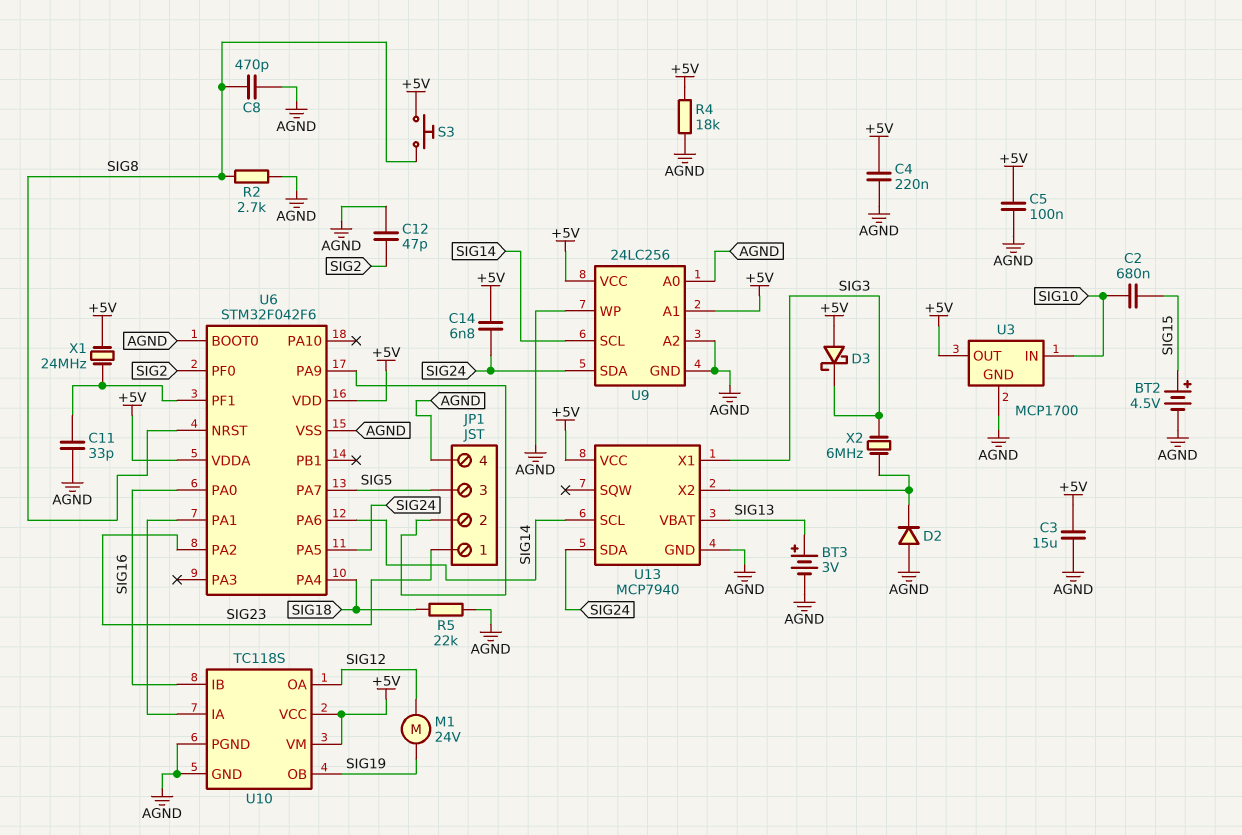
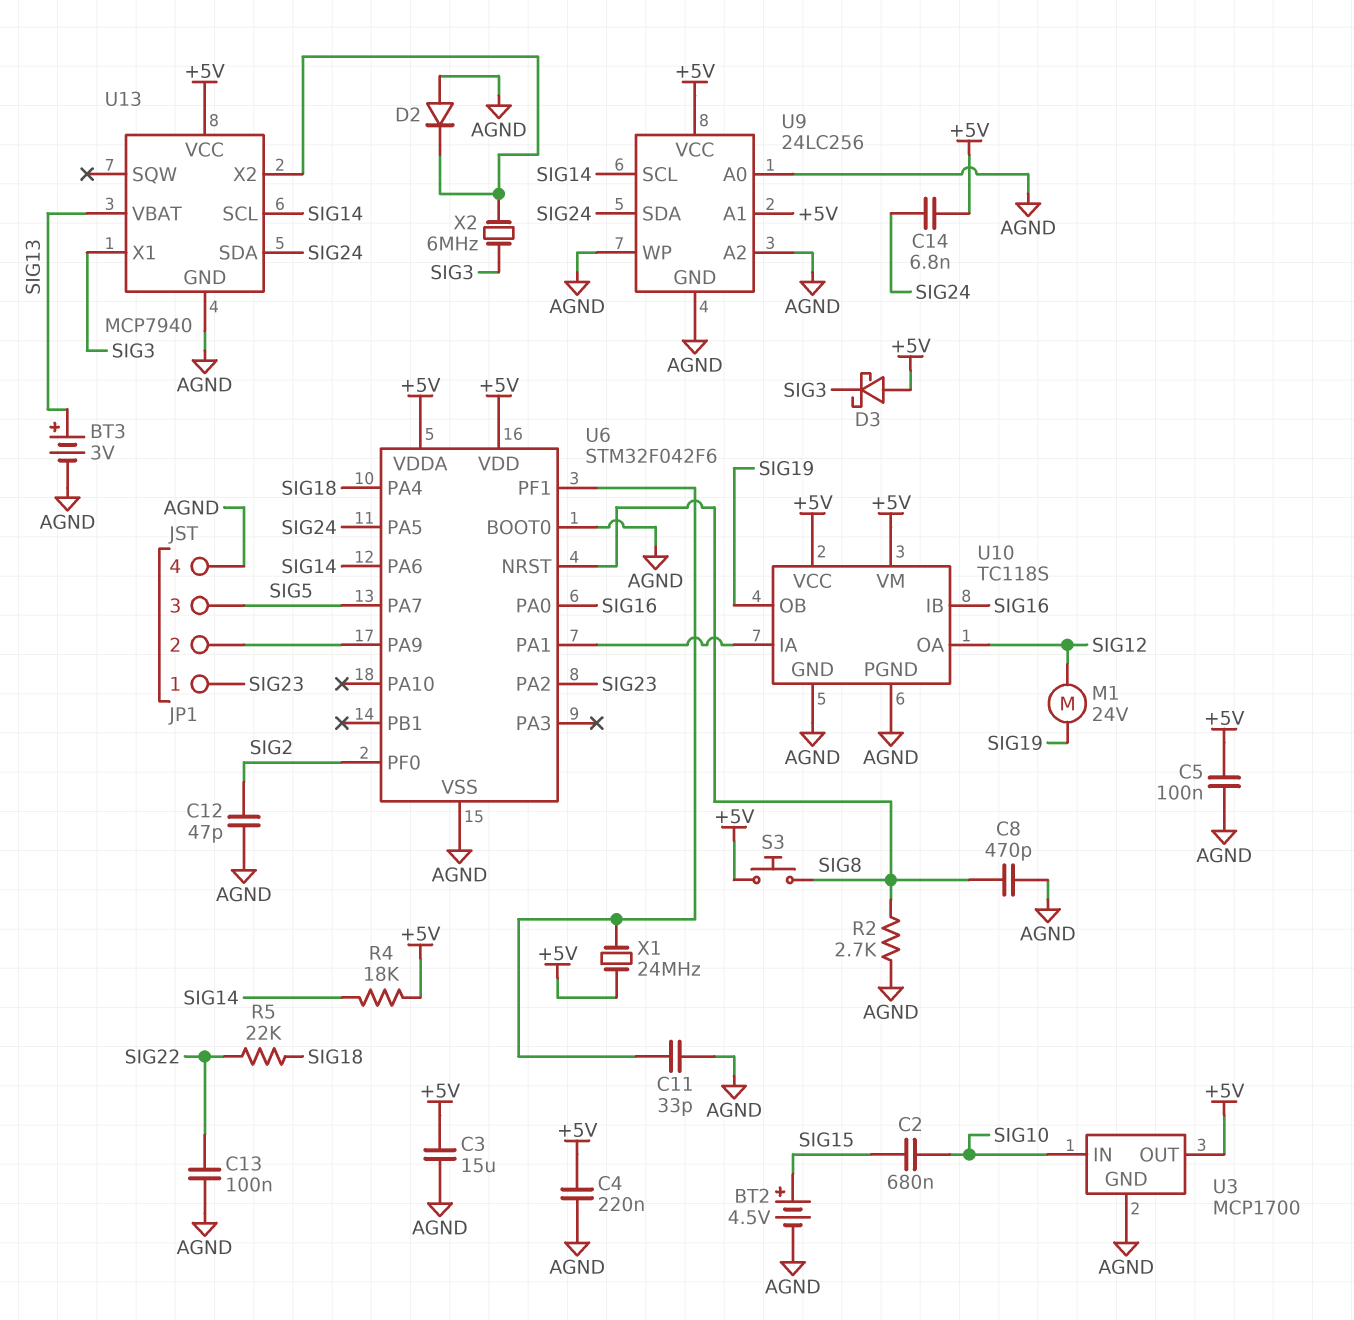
C13: none -> 100nF (AGND, SIG22)
R4: 18k (+5V, AGND) -> 18k (+5V, SIG14)
R5: 22k (AGND, SIG18) -> 22k (SIG18, SIG22)

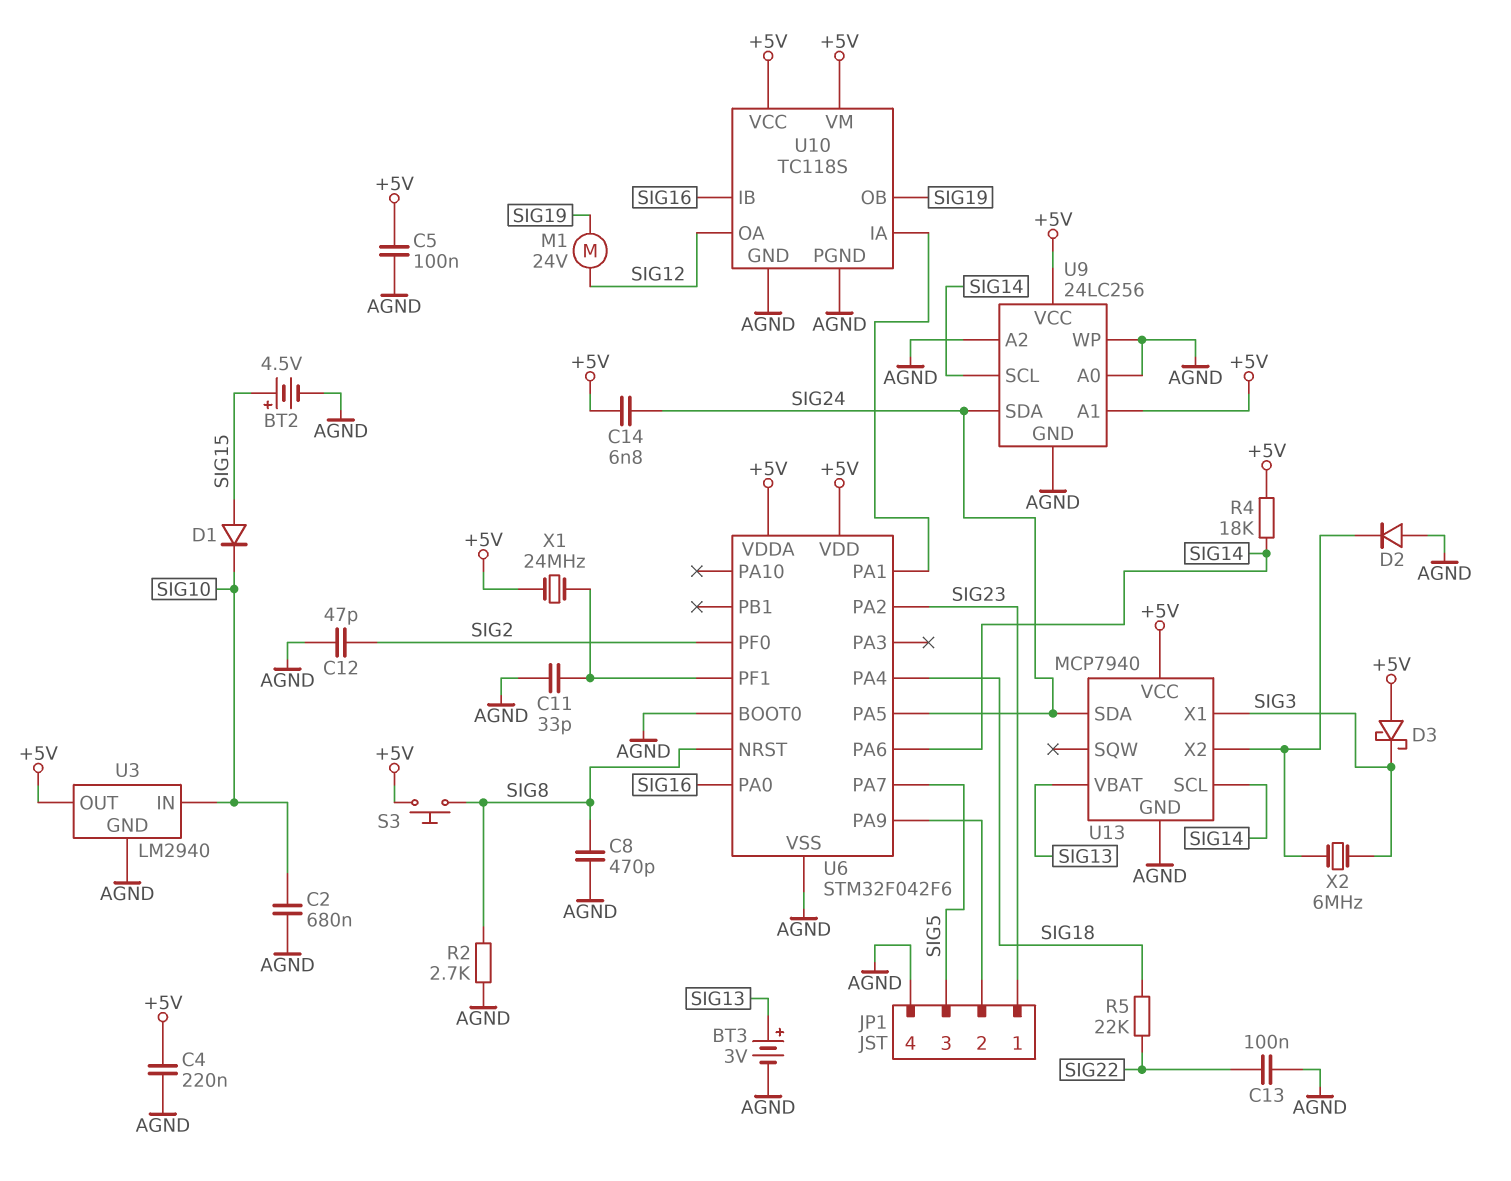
C2: 680nF (SIG10, SIG15) -> 680nF (AGND, SIG10)
C3: 15uF (+5V, AGND) -> none
D1: none -> diode (A SIG15, K SIG10)
U3: MCP1700 -> LM2940

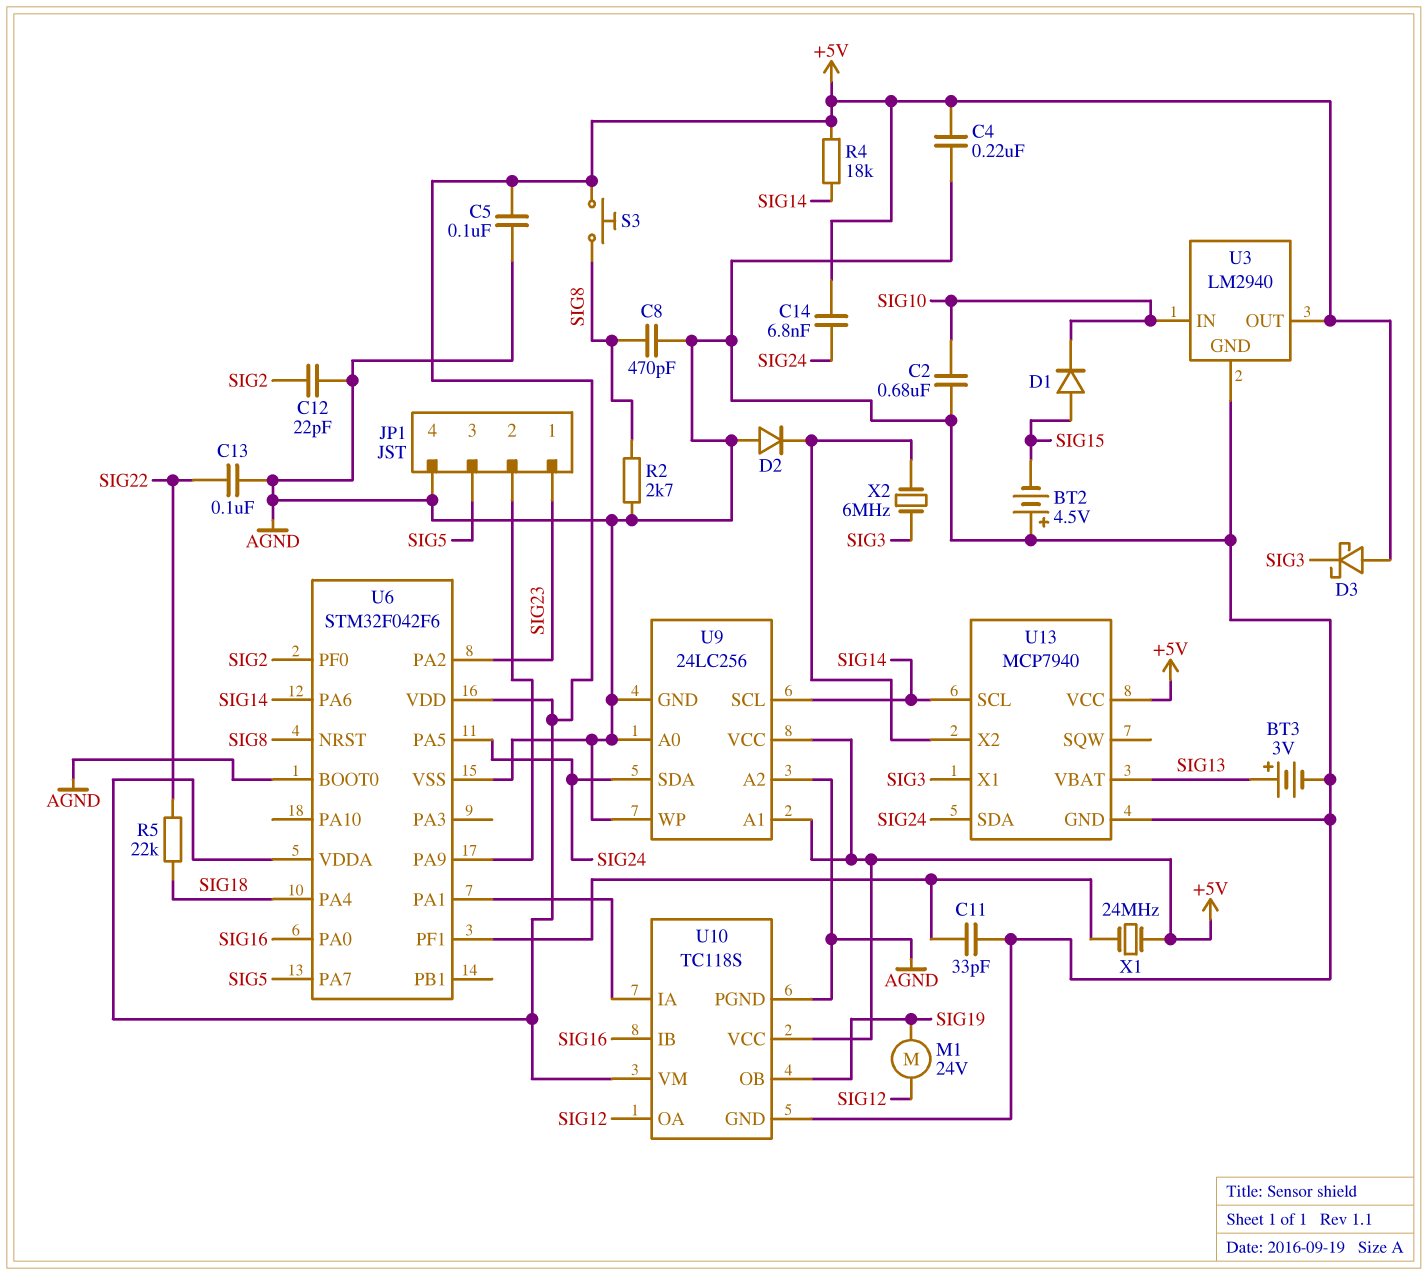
BT2: 4.5V (plus SIG15, minus AGND) -> 4.5V (plus AGND, minus SIG15)
C12: 47pF (AGND, SIG2) -> 22pF (AGND, SIG2)

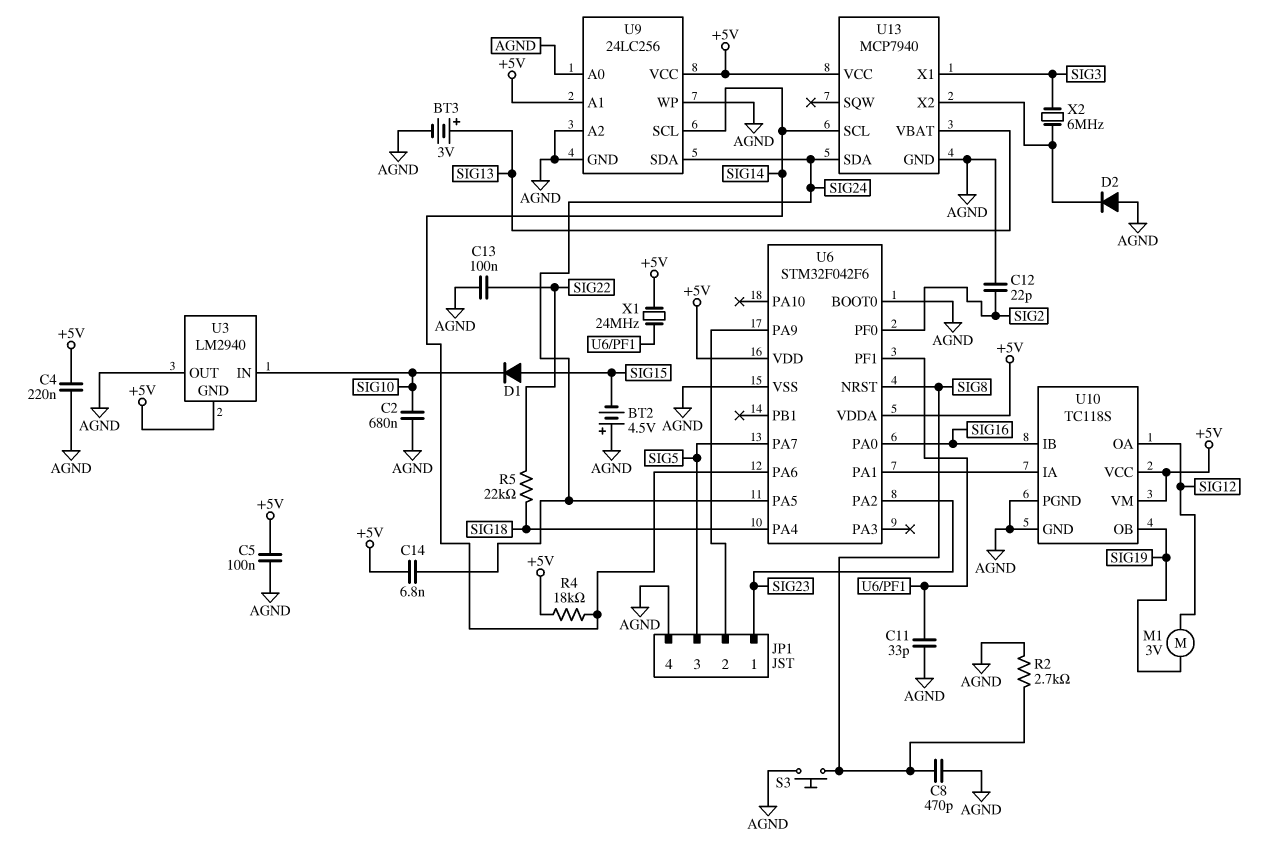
D3: schottky (A +5V, K SIG3) -> none
M1: motor 24V (SIG12, SIG19) -> motor 3V (SIG12, SIG19)
S3: button (+5V, SIG8) -> button (AGND, SIG8)
U3 pin GND: AGND -> +5V
U3 pin OUT: +5V -> AGND

